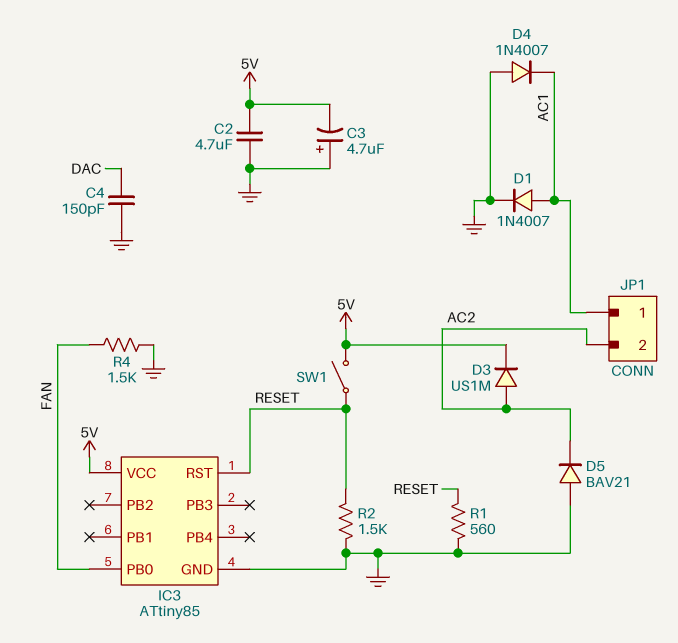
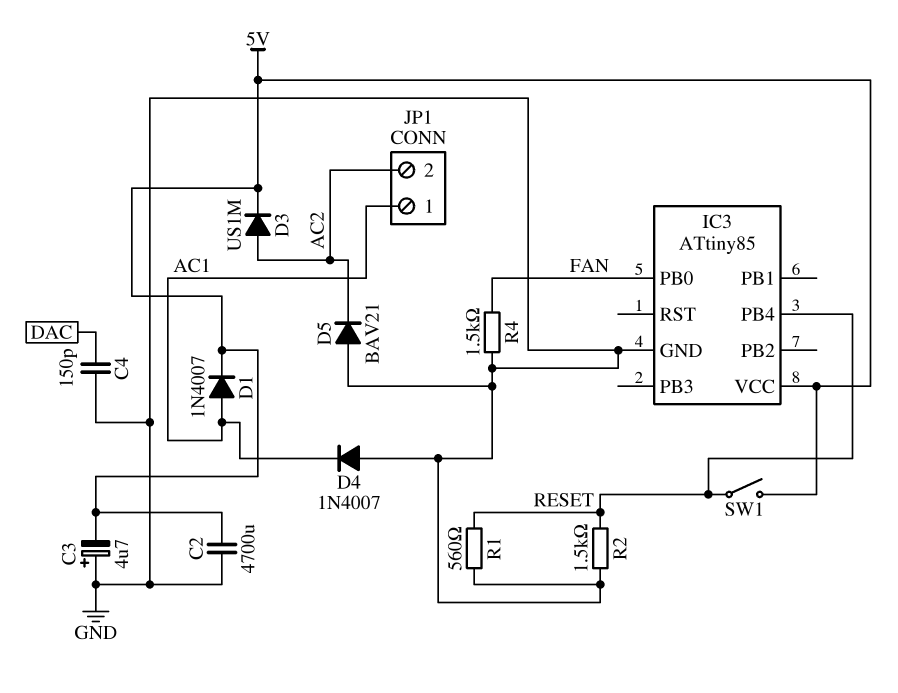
C2: 4.7uF (5V, GND) -> 4700uF (5V, GND)
D1: diode 1N4007 (A AC1, K GND) -> diode 1N4007 (A AC1, K 5V)
IC3 pin PB4: none -> RESET
IC3 pin RST: RESET -> none

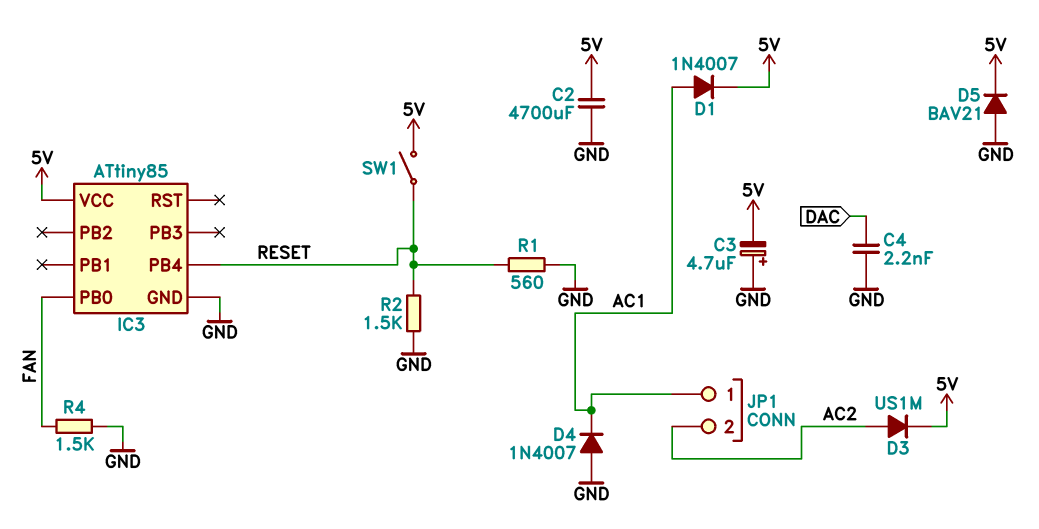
C4: 150pF (DAC, GND) -> 2.2nF (DAC, GND)
D5: diode BAV21 (A GND, K AC2) -> diode BAV21 (A GND, K 5V)

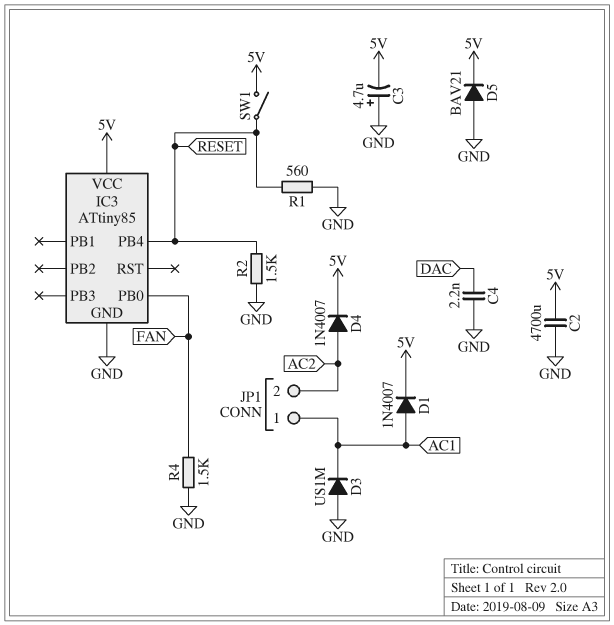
D3: diode US1M (A AC2, K 5V) -> diode US1M (A GND, K AC1)
D4: diode 1N4007 (A GND, K AC1) -> diode 1N4007 (A AC2, K 5V)

